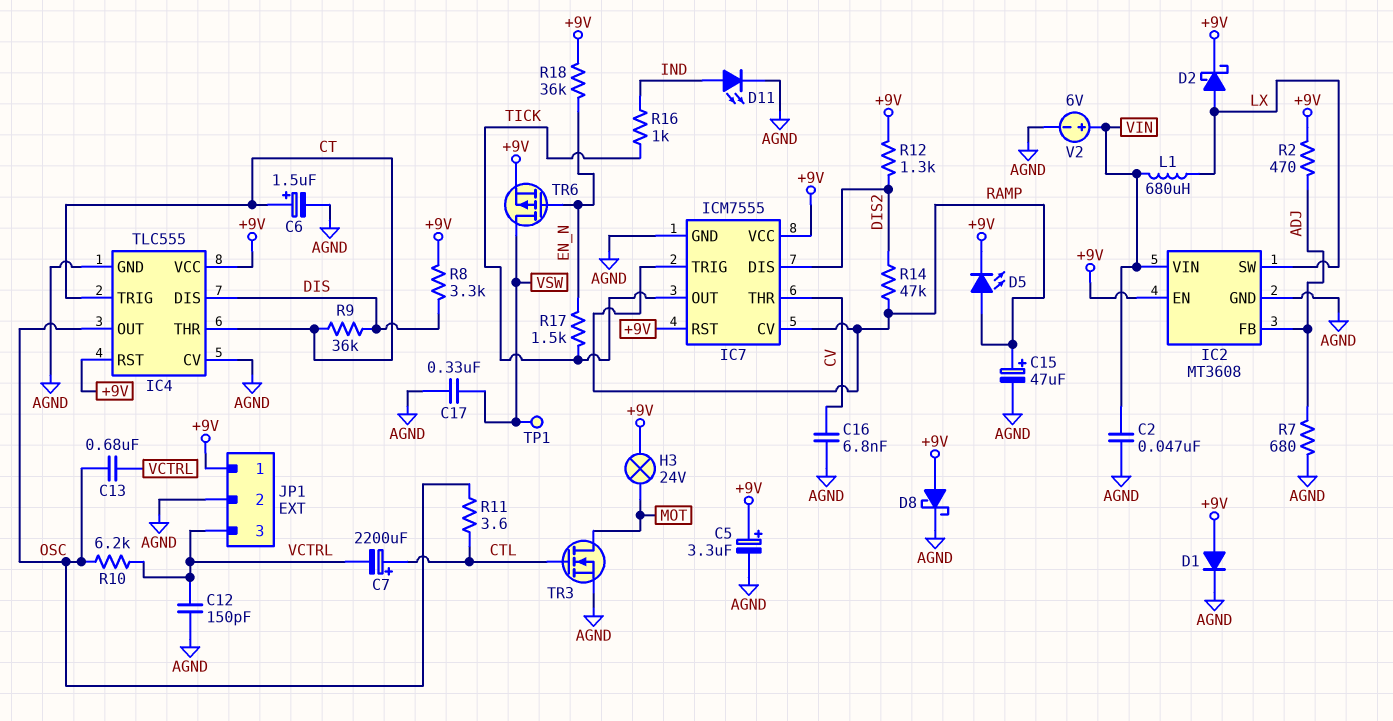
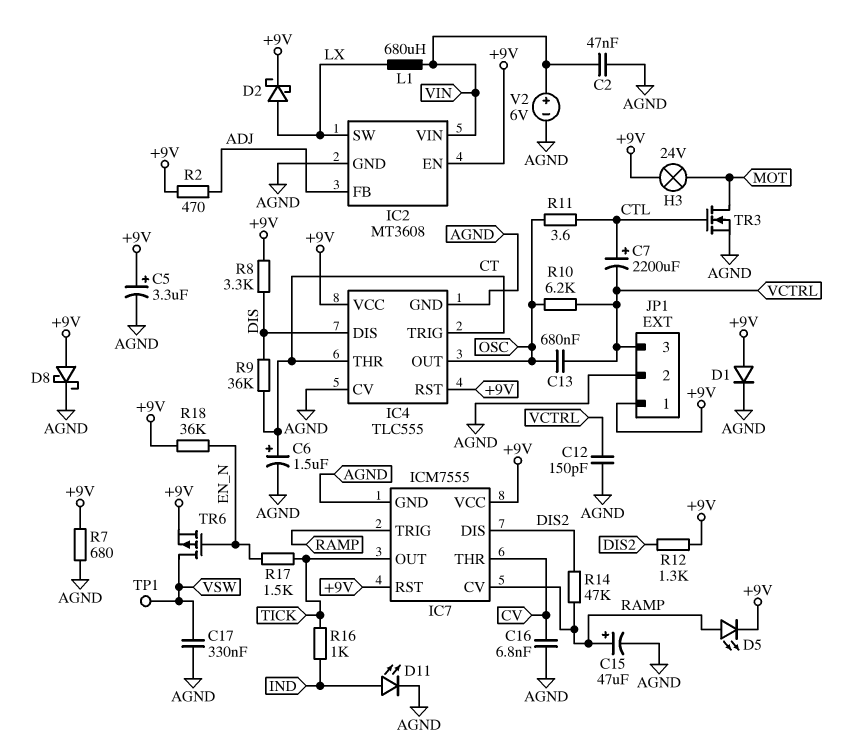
R7: 680 (ADJ, AGND) -> 680 (+9V, AGND)

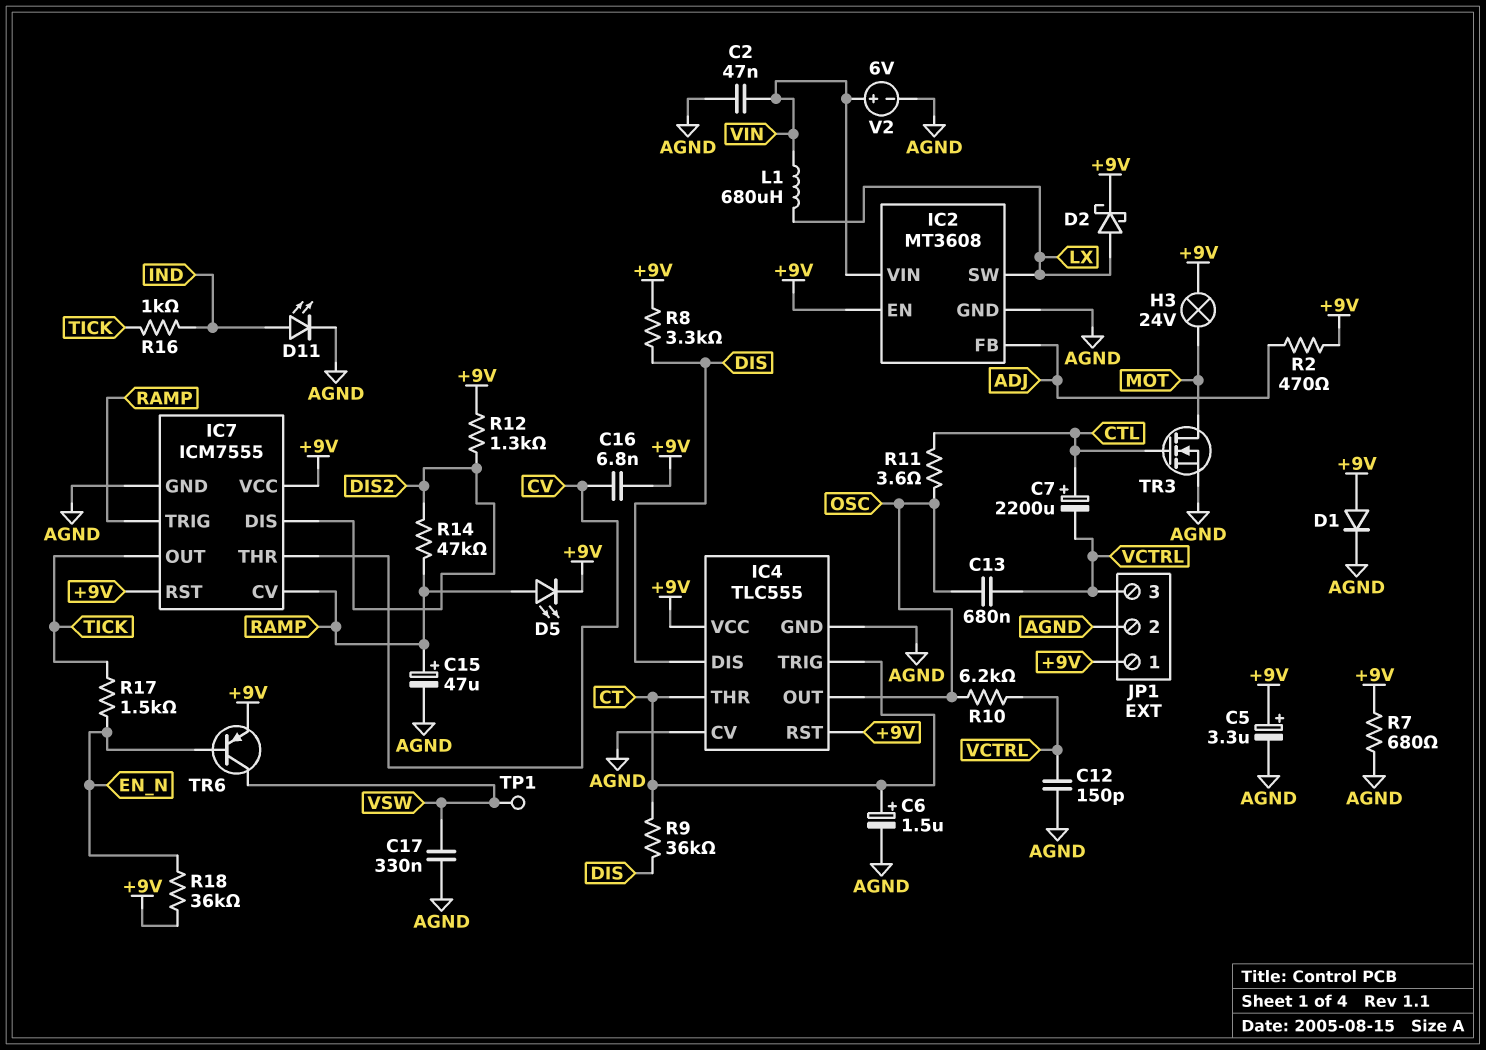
C16: 6.8nF (AGND, CV) -> 6.8nF (+9V, CV)
D8: schottky (A +9V, K AGND) -> none
TR6: PMOS (G EN_N, D VSW, S +9V) -> PNP (B EN_N, C VSW, E +9V)

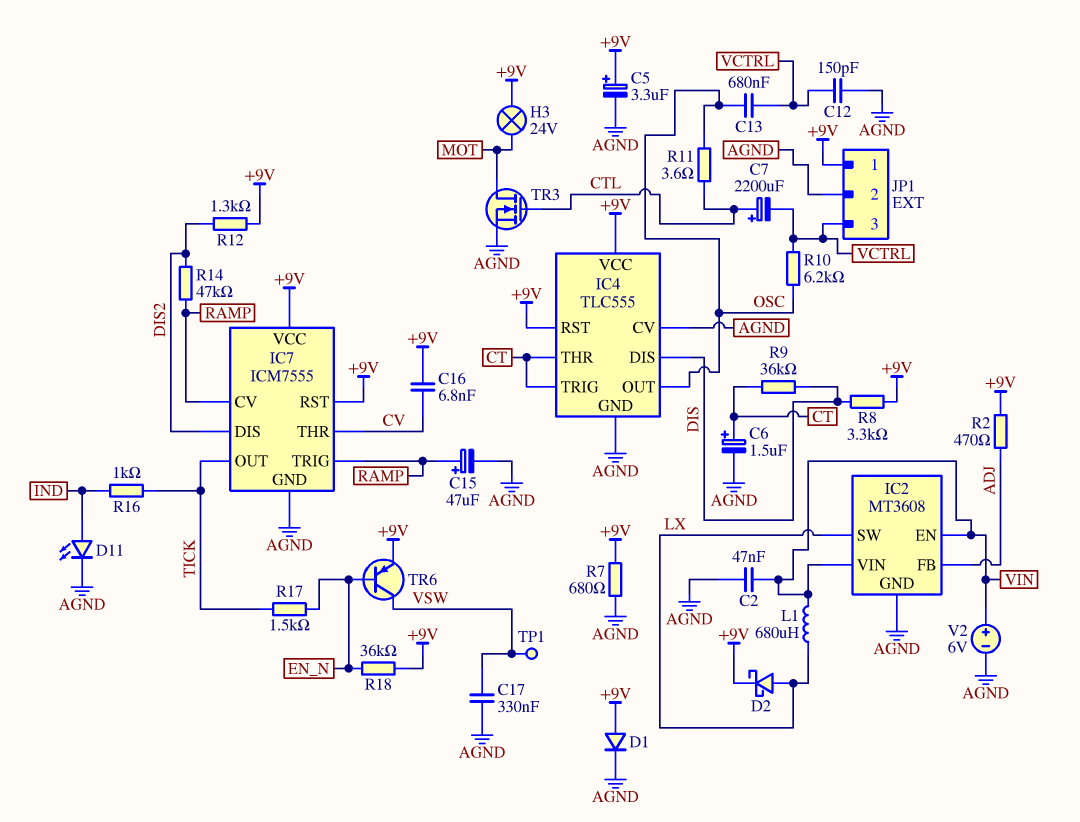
D5: LED (A RAMP, K +9V) -> none
IC2 pin EN: +9V -> VIN

